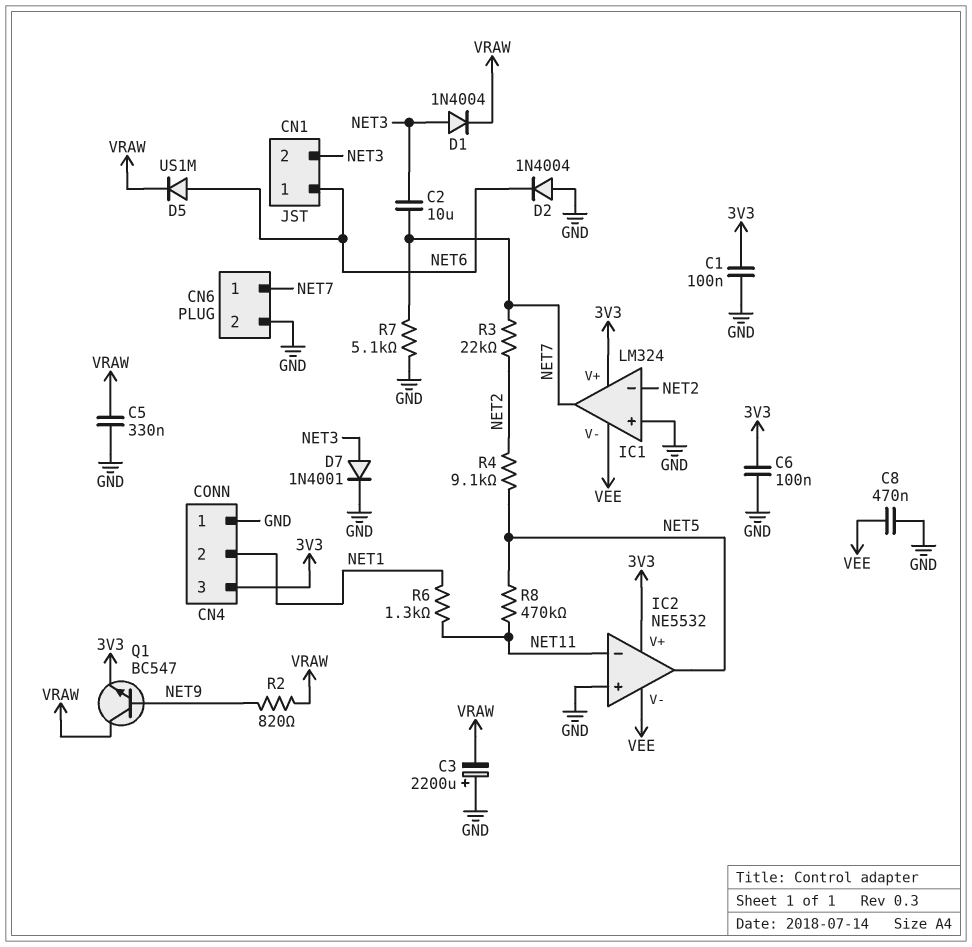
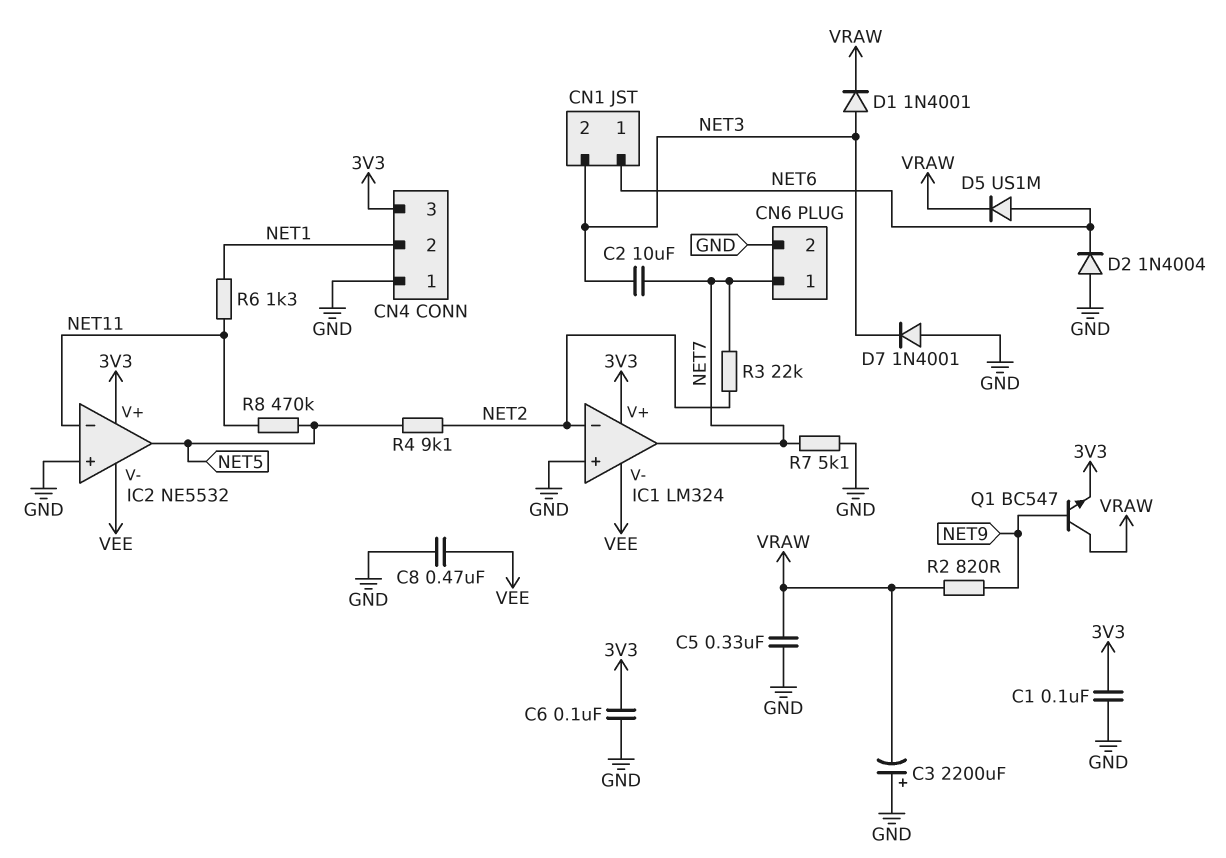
D1: diode 1N4004 (A NET3, K VRAW) -> diode 1N4001 (A NET3, K VRAW)
D7: diode 1N4001 (A NET3, K GND) -> diode 1N4001 (A GND, K NET3)

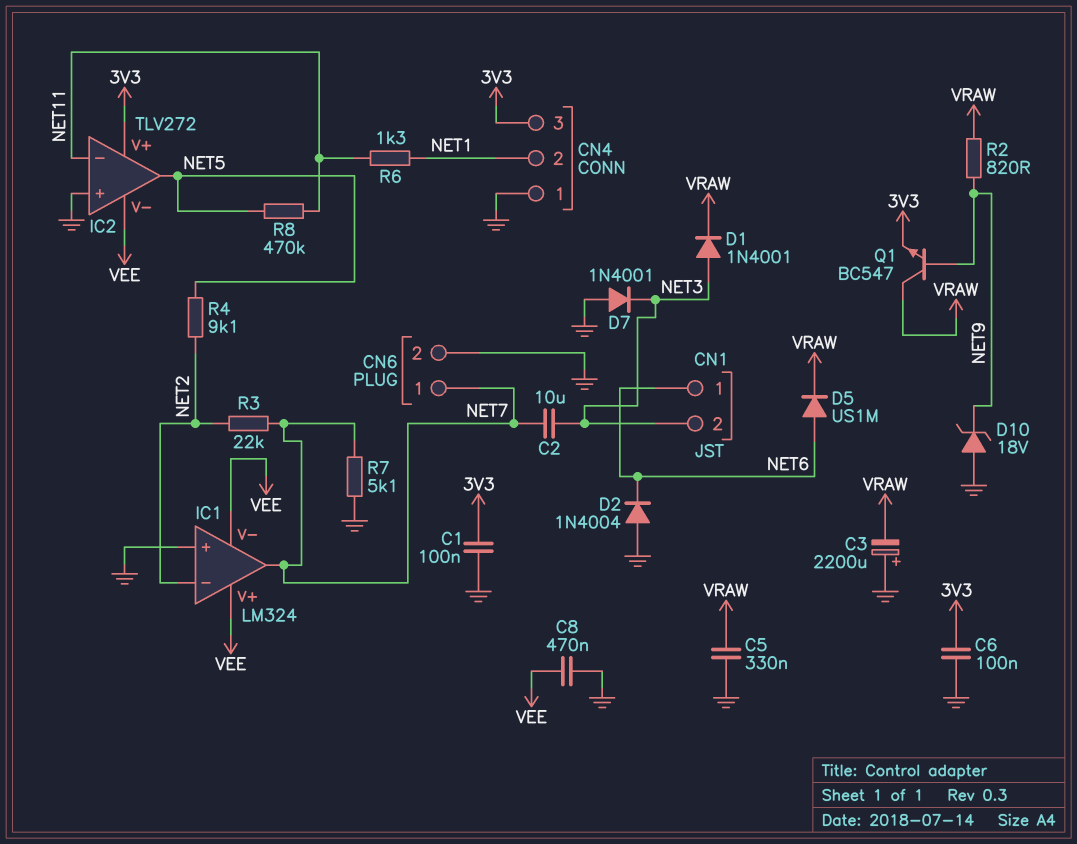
D10: none -> zener 18V (A GND, K NET9)
IC1 pin V+: 3V3 -> VEE
IC2: NE5532 -> TLV272

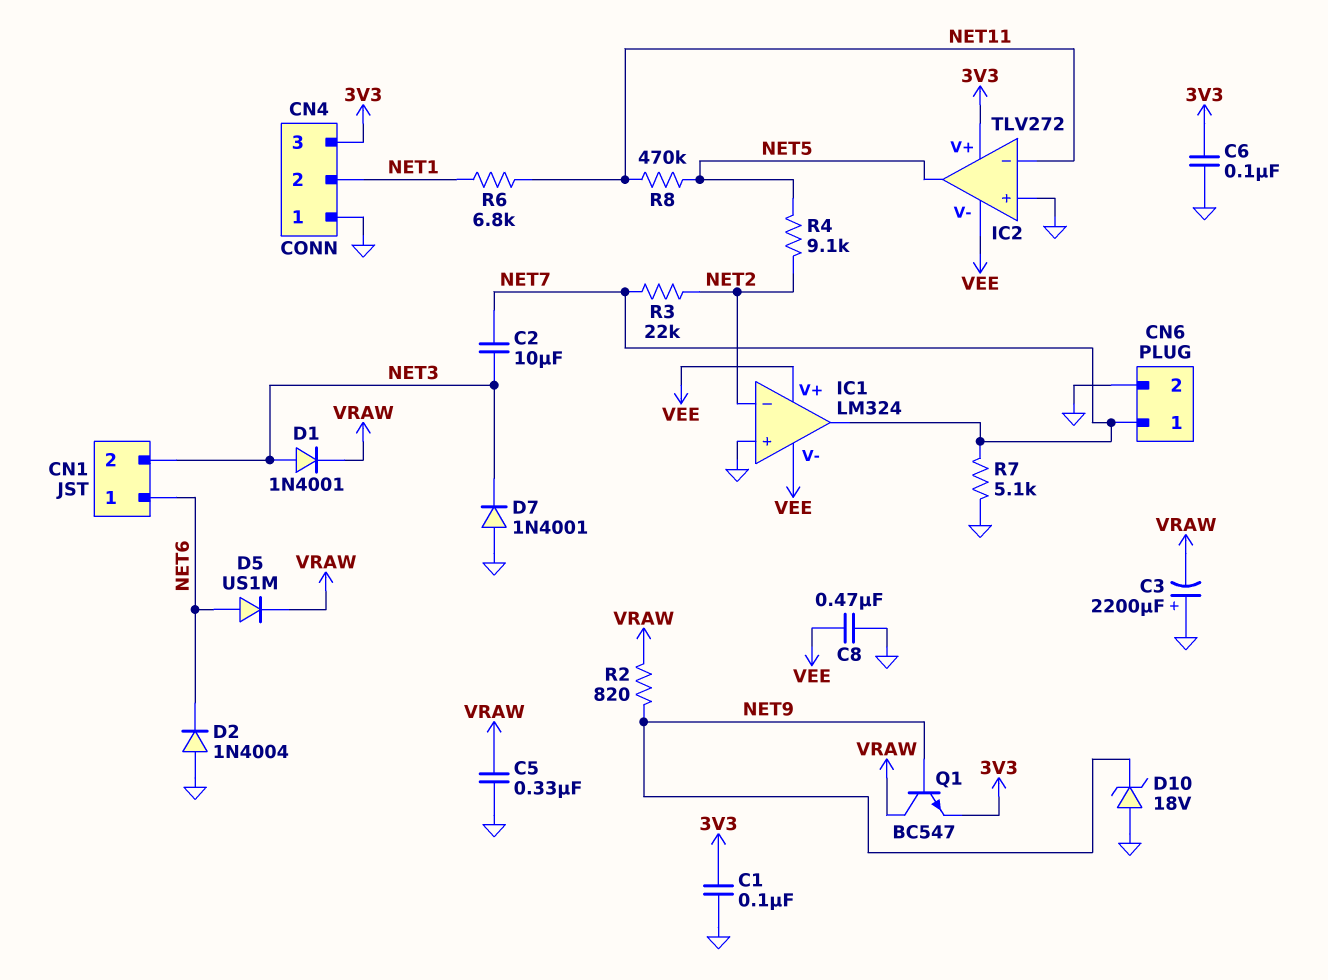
R6: 1.3k (NET1, NET11) -> 6.8k (NET1, NET11)

